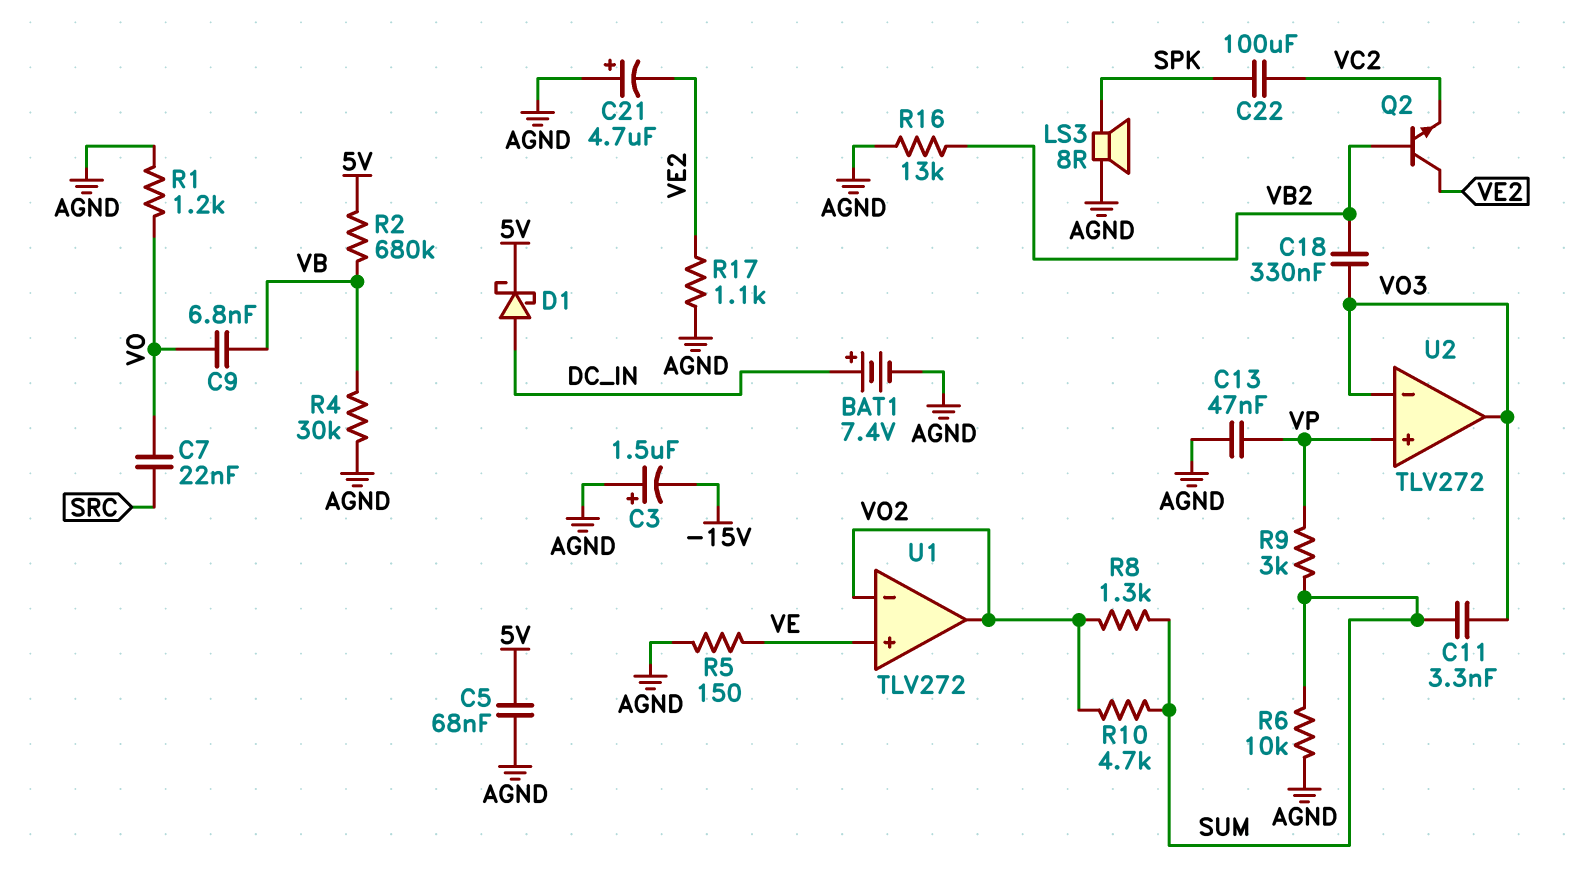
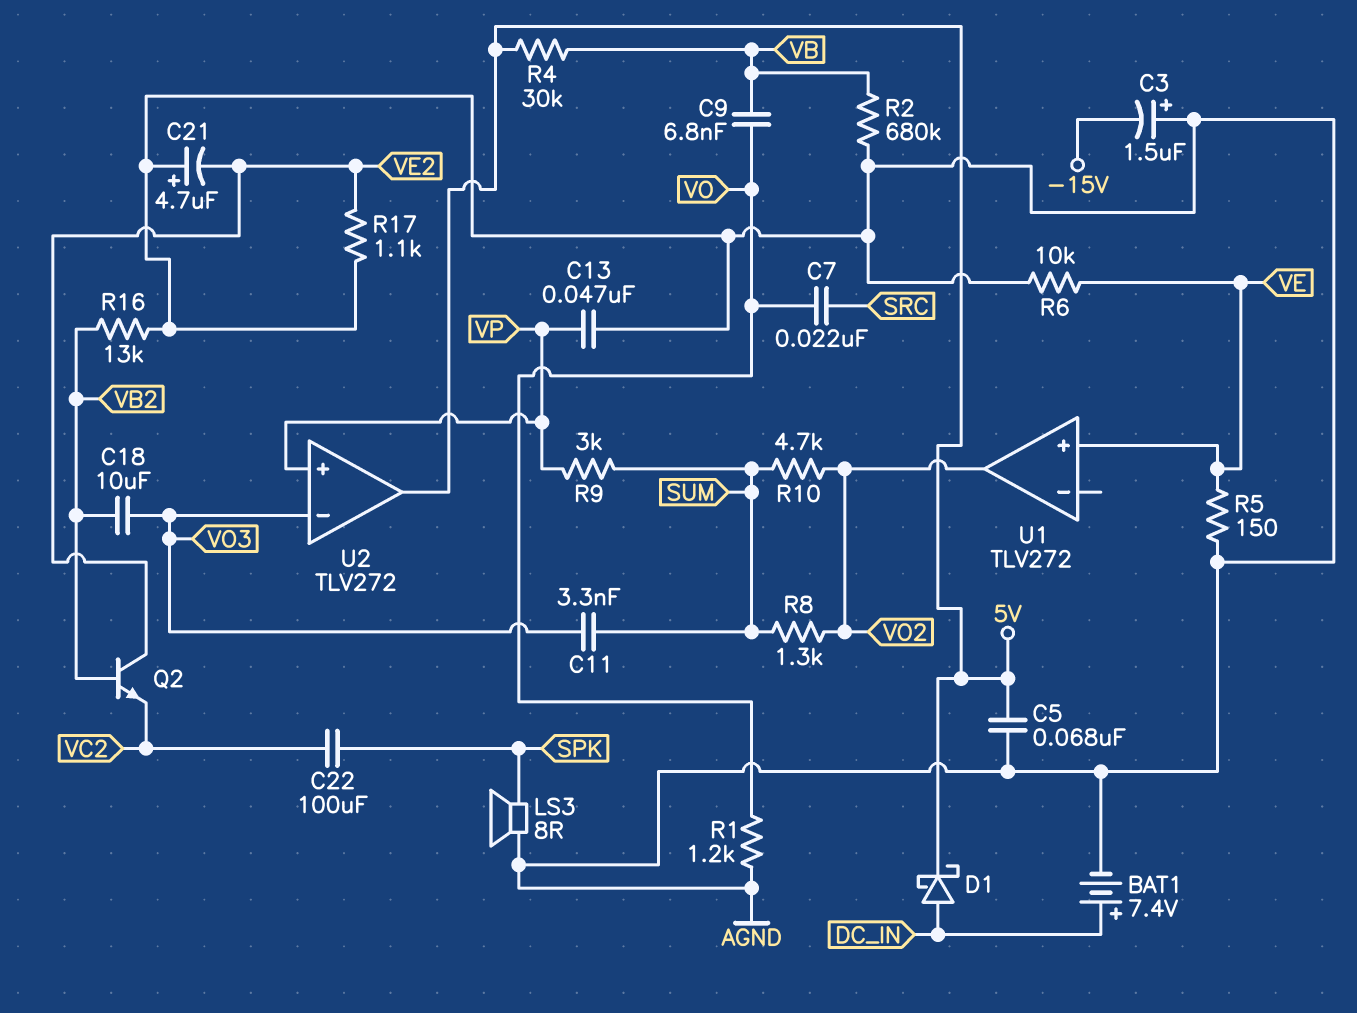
C18: 330nF (VB2, VO3) -> 10uF (VB2, VO3)
R2: 680k (5V, VB) -> 680k (AGND, VB)
R4: 30k (AGND, VB) -> 30k (5V, VB)
R6: 10k (AGND, SUM) -> 10k (AGND, VE)
U1 pin in-: VO2 -> none
U2 pin out: VO3 -> 5V

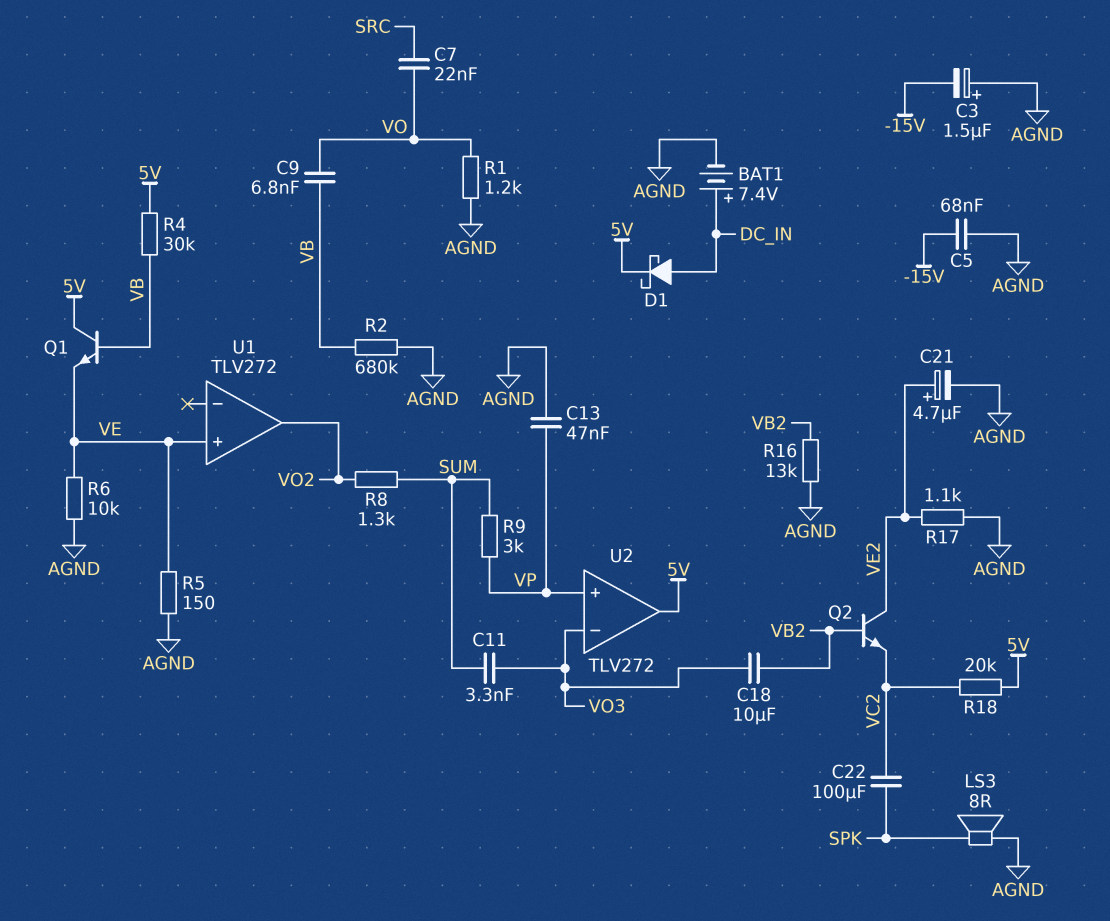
C5: 68nF (5V, AGND) -> 68nF (-15V, AGND)
C21: 4.7uF (plus AGND, minus VE2) -> 4.7uF (plus VE2, minus AGND)
Q1: none -> NPN (B VB, C 5V, E VE)
R10: 4.7k (SUM, VO2) -> none
R18: none -> 20k (5V, VC2)

